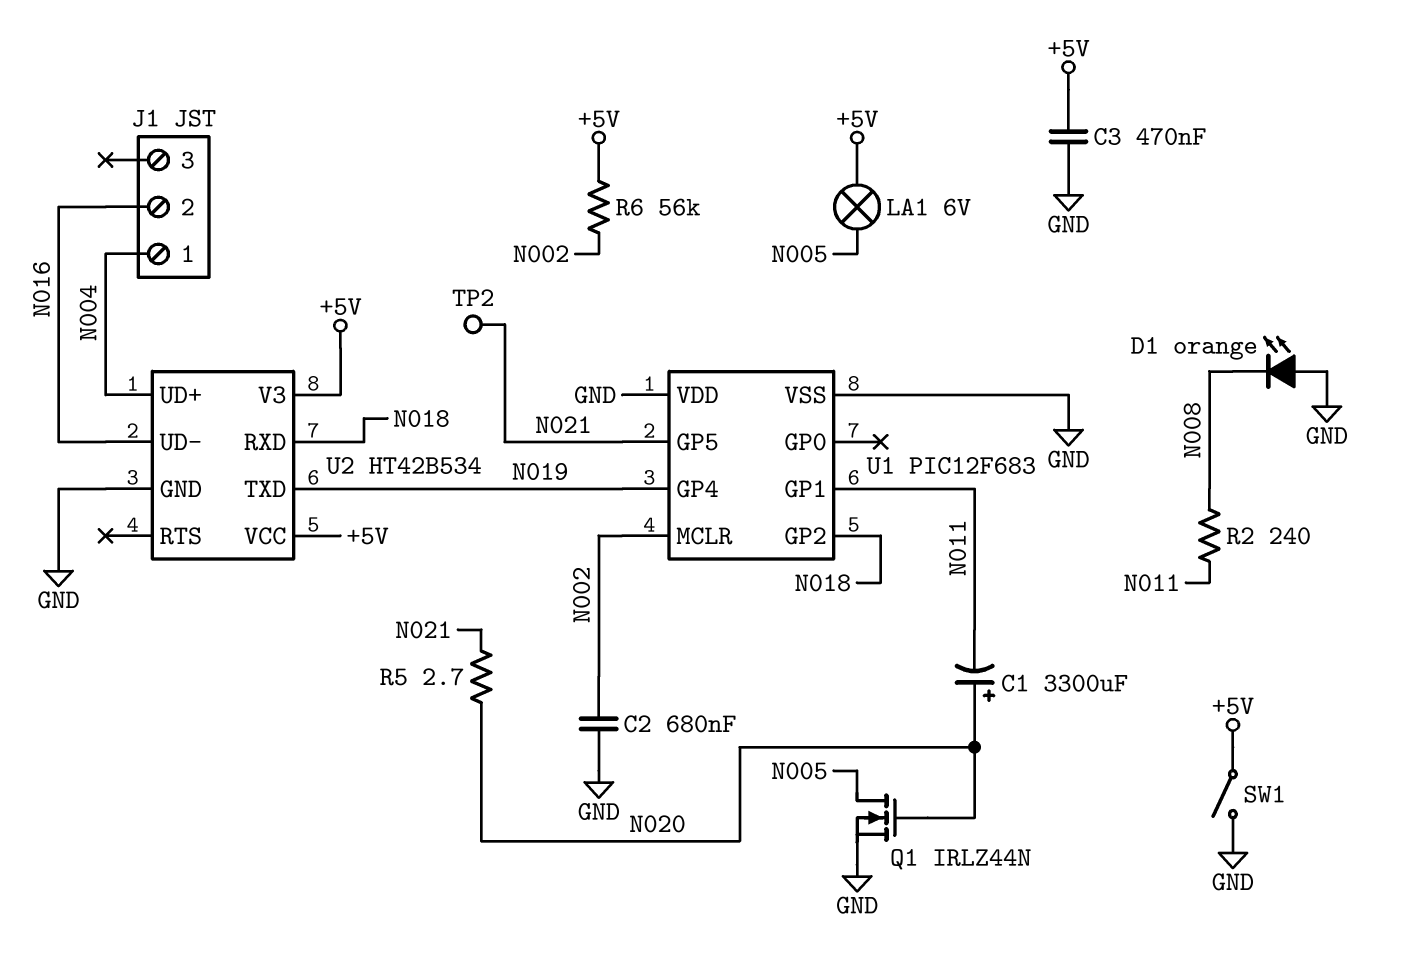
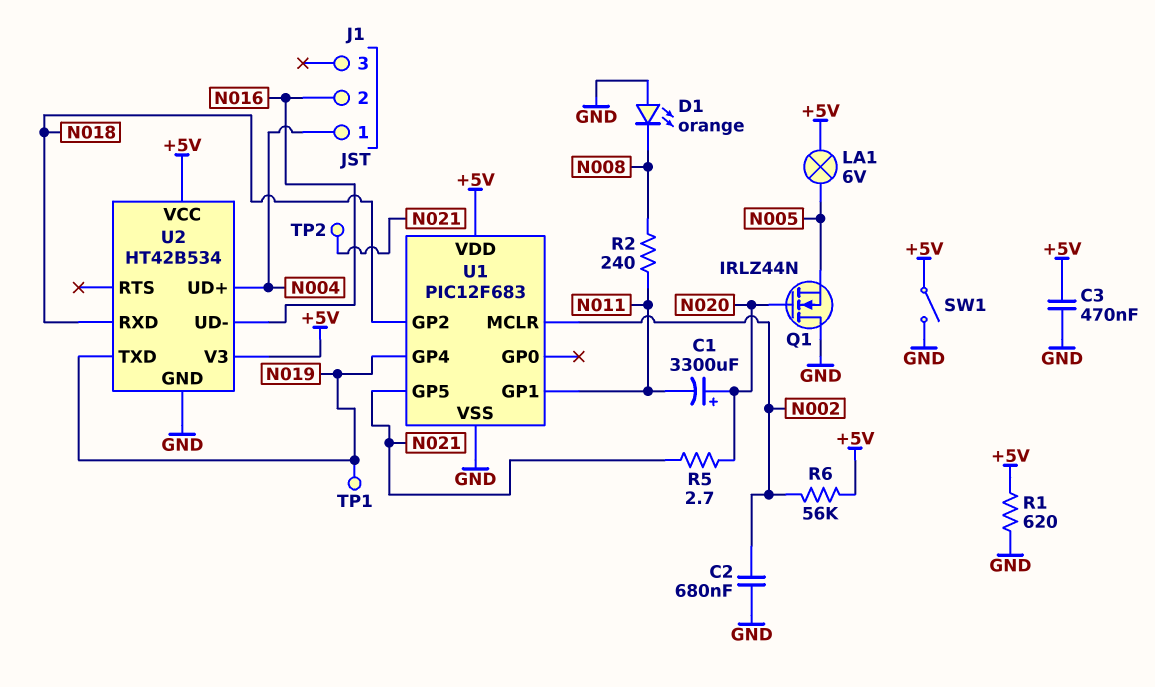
Q1: NMOS IRLZ44N (G N020, D N005, S GND) -> NMOS IRLZ44N (G N020, D GND, S N005)
R1: none -> 620 (+5V, GND)
TP1: none -> test point (N019)
U1 pin VDD: GND -> +5V

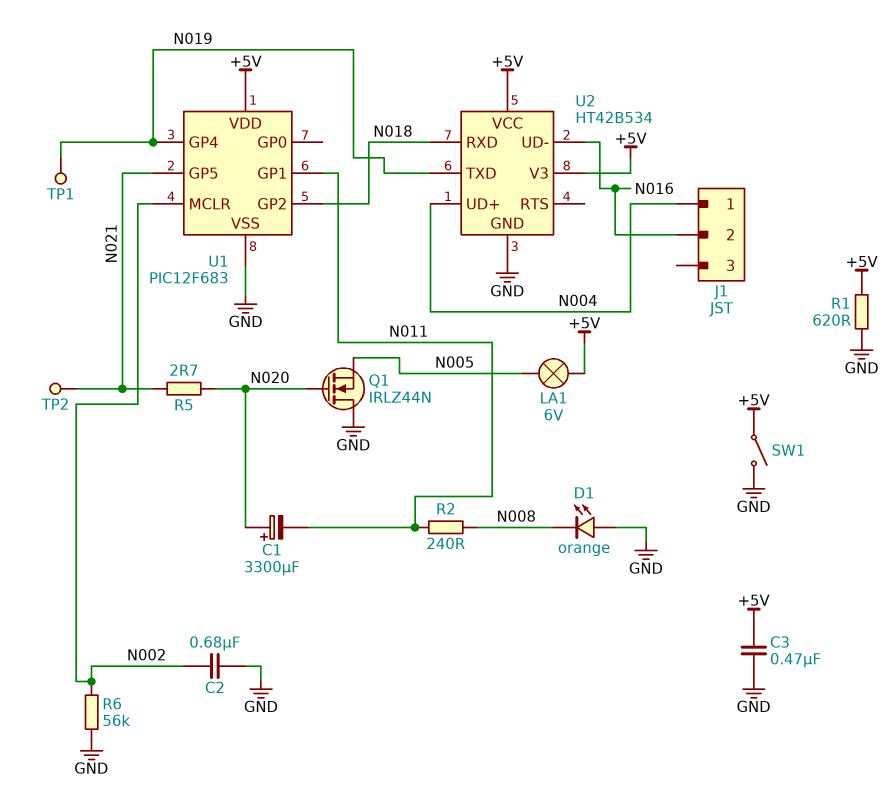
R6: 56k (+5V, N002) -> 56k (GND, N002)

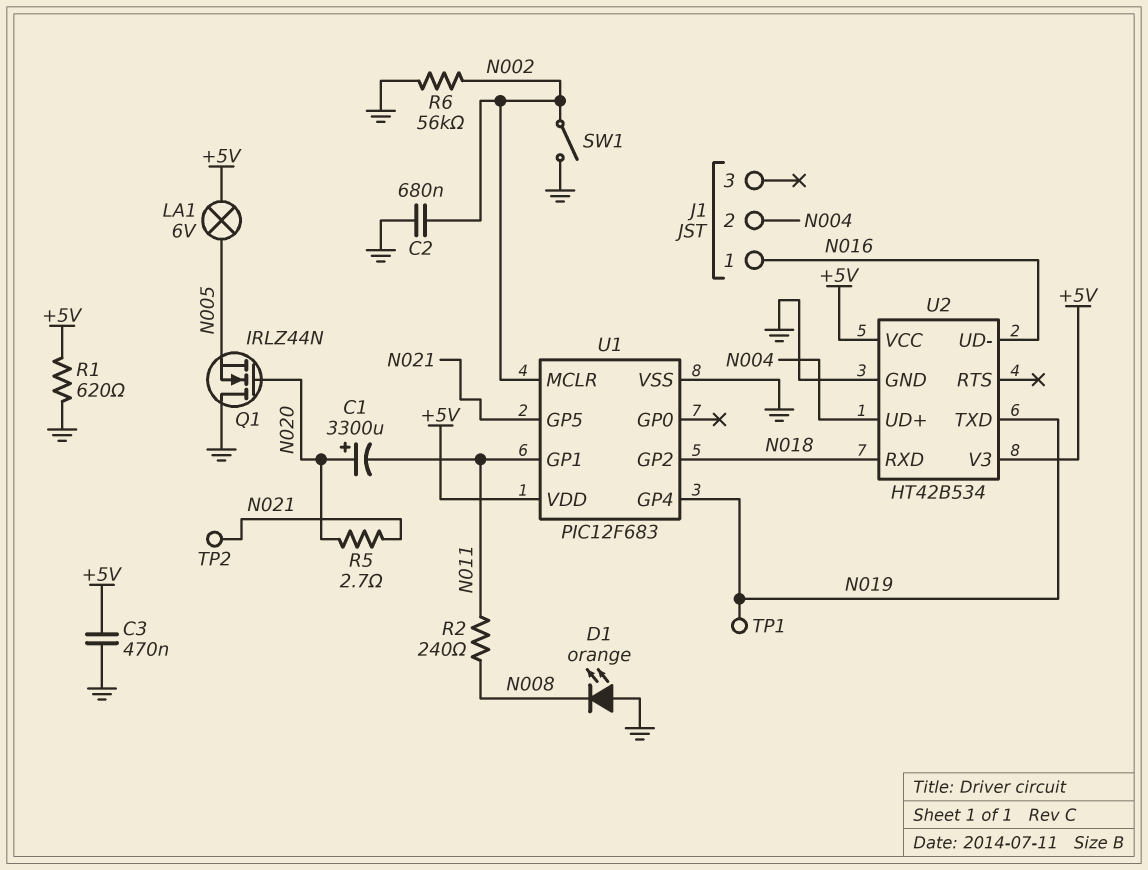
J1 pin 1: N004 -> N016
J1 pin 2: N016 -> N004
SW1: switch (+5V, GND) -> switch (GND, N002)

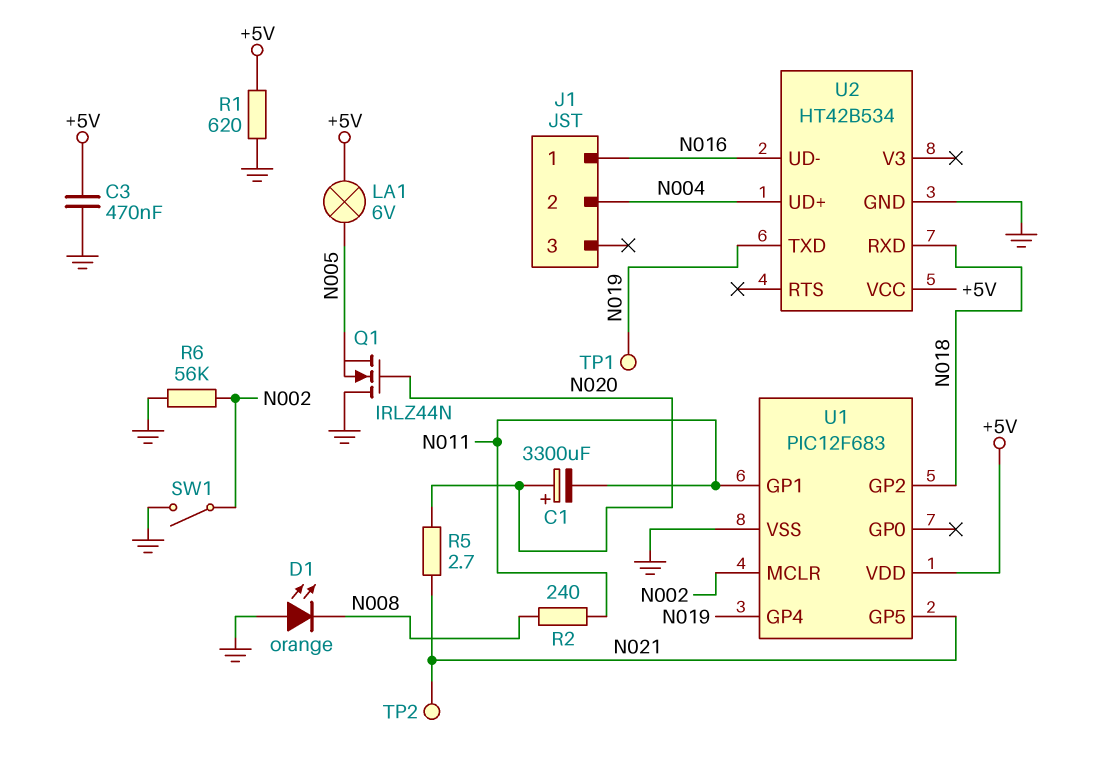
C2: 680nF (GND, N002) -> none
U2 pin V3: +5V -> none

